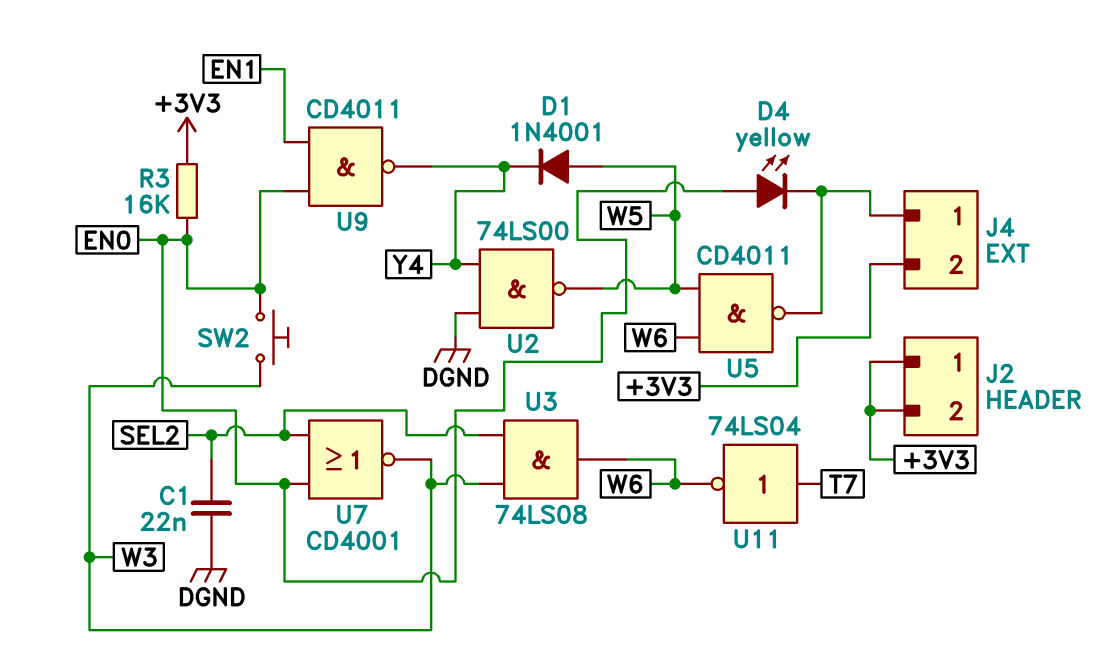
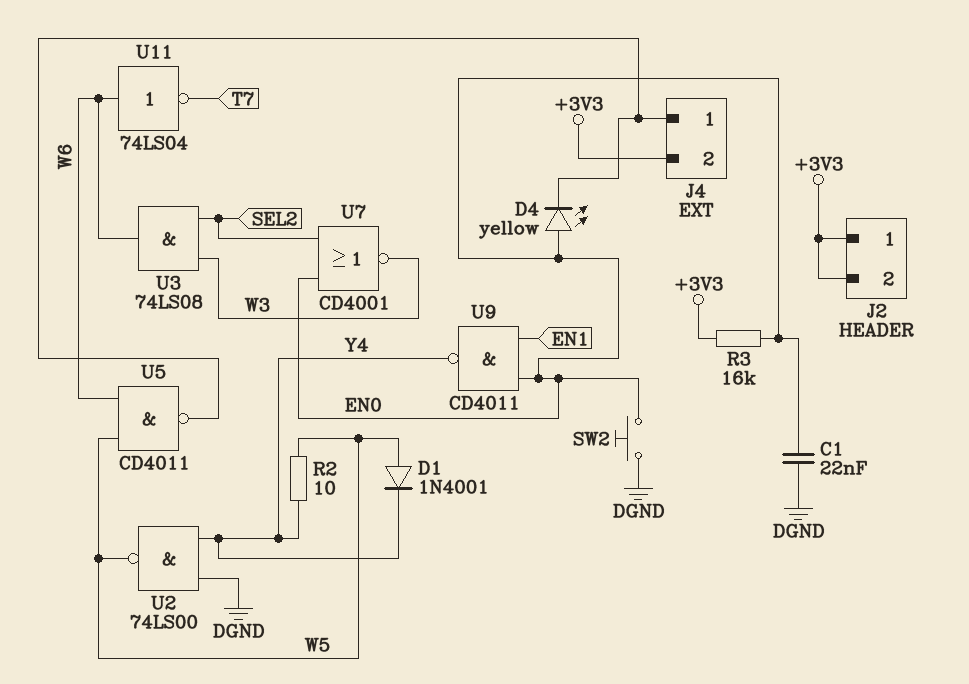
C1: 22nF (DGND, SEL2) -> 22nF (DGND, EN0)
R2: none -> 10 (W5, Y4)
SW2: button (EN0, W3) -> button (DGND, EN0)
U11: NOT 74LS04 (in T7, out W6) -> NOT 74LS04 (in W6, out T7)

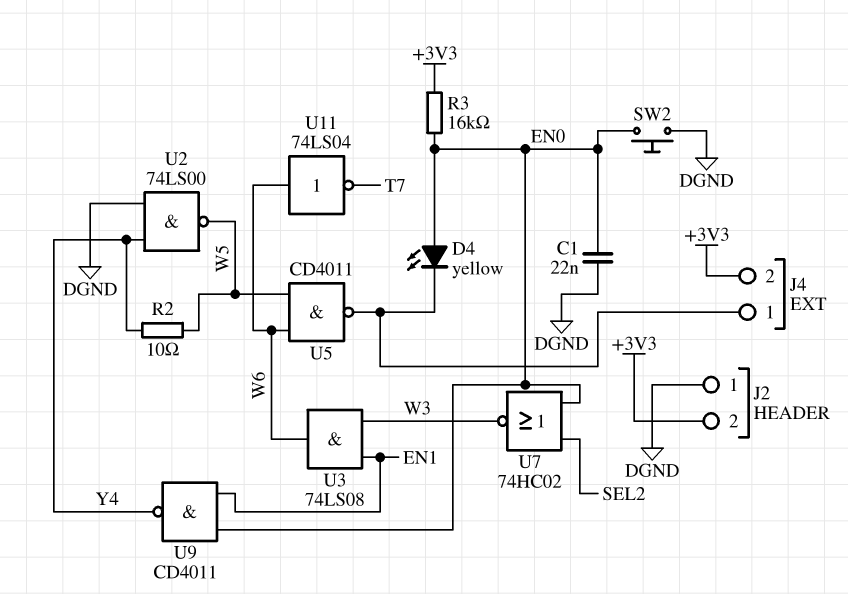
D1: diode 1N4001 (A W5, K Y4) -> none
J2 pin 1: +3V3 -> DGND
U3: AND 74LS08 (in SEL2, in W3, out W6) -> AND 74LS08 (in EN1, in W3, out W6)
U7: NOR CD4001 (in EN0, in SEL2, out W3) -> NOR 74HC02 (in EN0, in SEL2, out W3)

